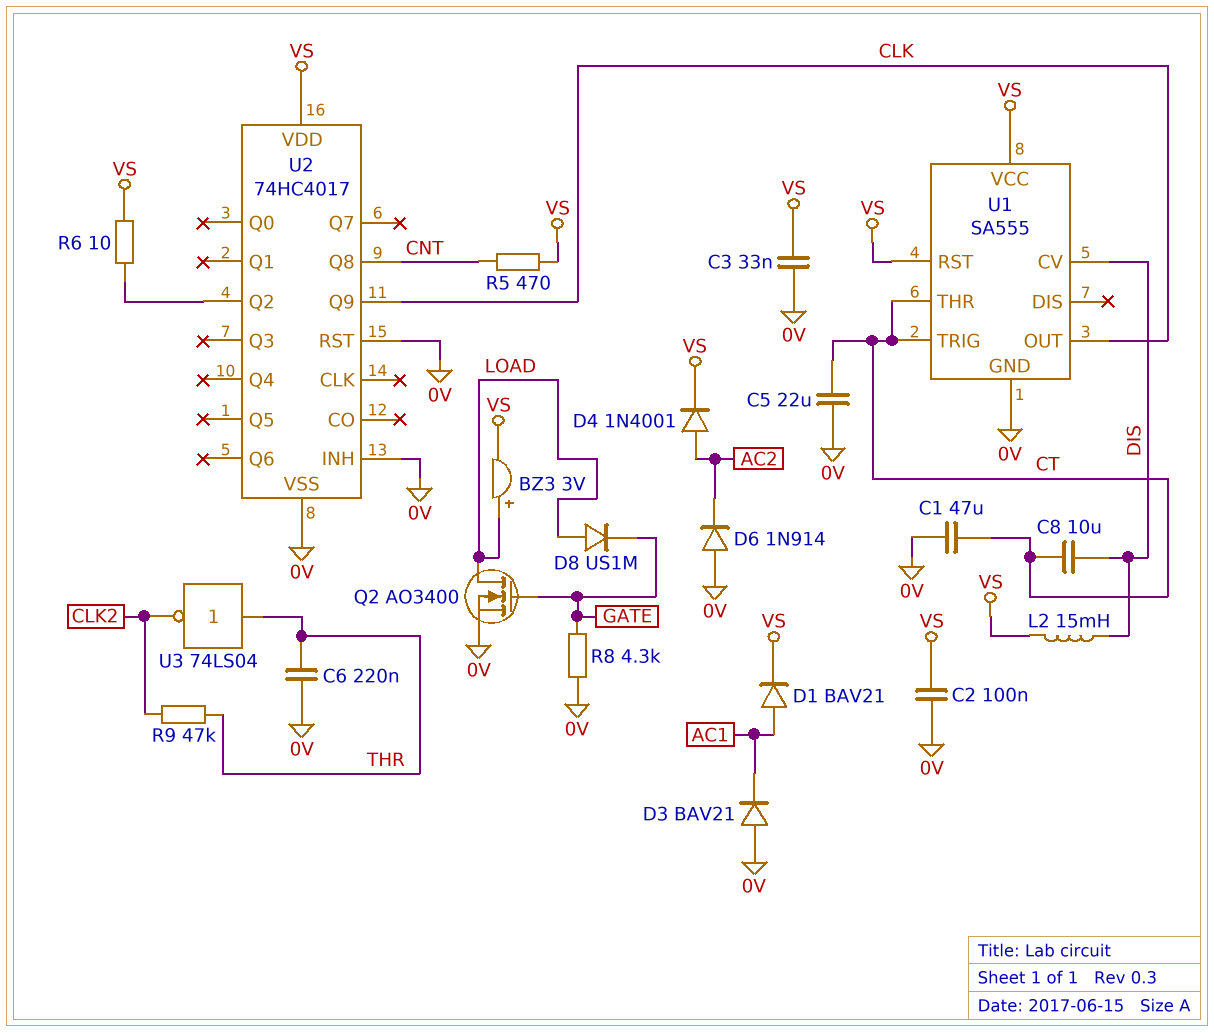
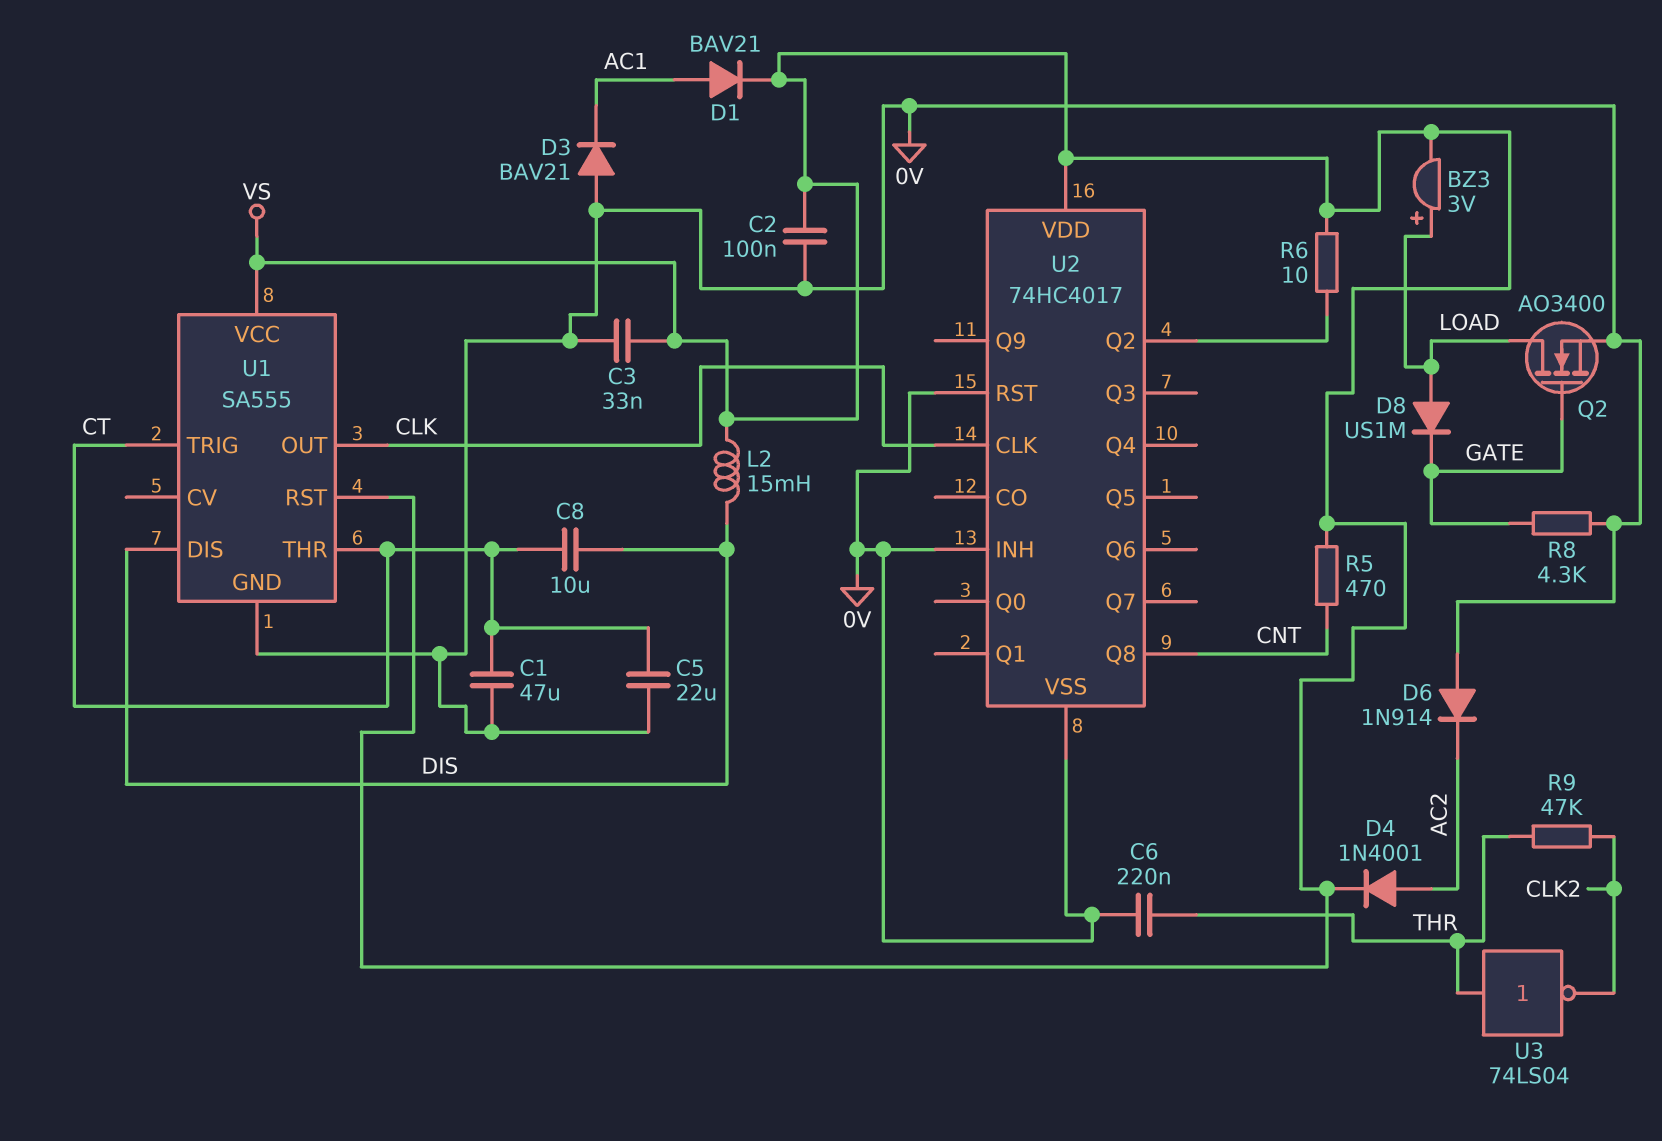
U1 pin CV: DIS -> none
U1 pin DIS: none -> DIS
U2 pin CLK: none -> CLK
U2 pin Q9: CLK -> none

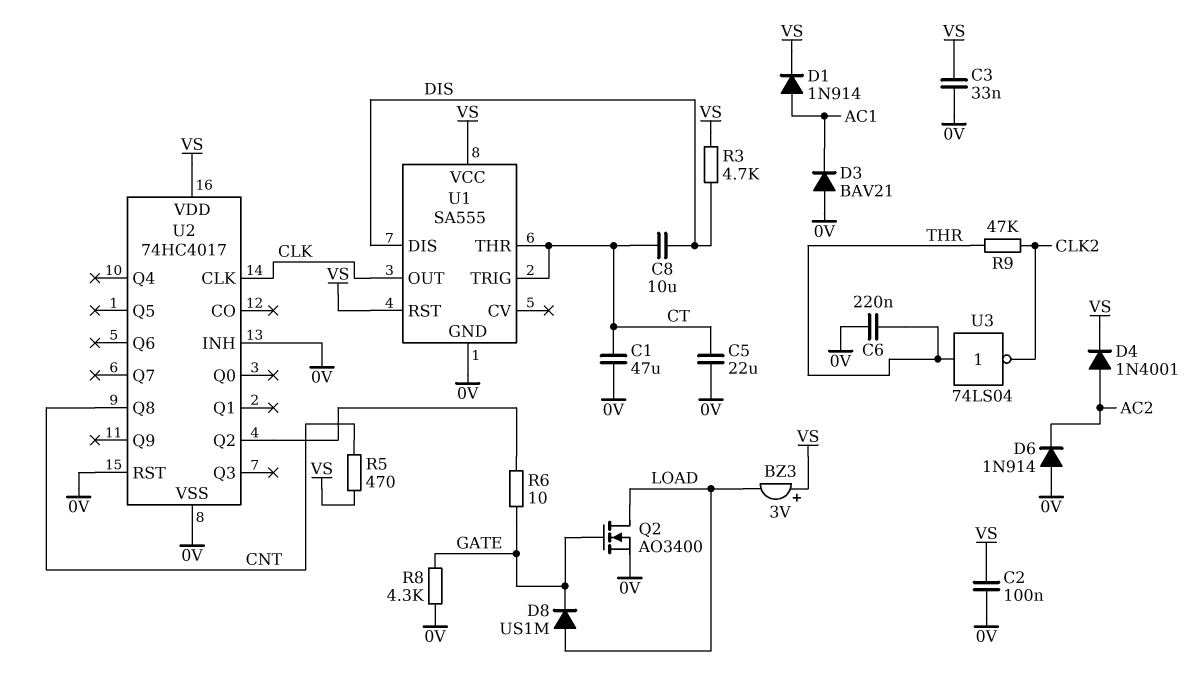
BZ3: buzzer 3V (plus LOAD, minus VS) -> buzzer 3V (plus VS, minus LOAD)
D1: diode BAV21 (A AC1, K VS) -> diode 1N914 (A AC1, K VS)
L2: 15mH (DIS, VS) -> none
R3: none -> 4.7k (DIS, VS)
R6: 10 (U2/Q2, VS) -> 10 (GATE, U2/Q2)

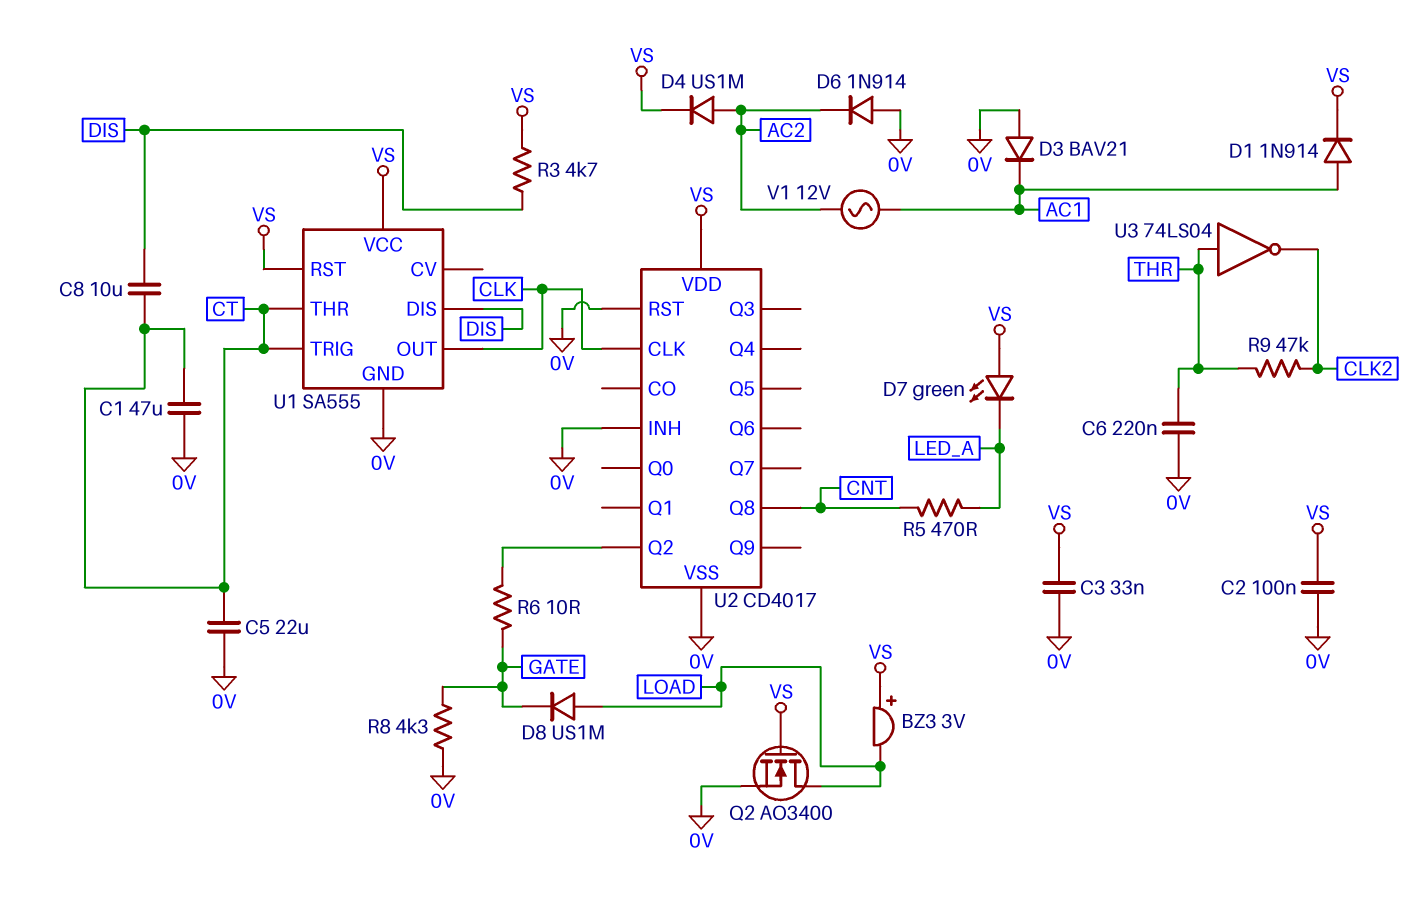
D4: diode 1N4001 (A AC2, K VS) -> diode US1M (A AC2, K VS)
D7: none -> LED green (A VS, K LED_A)
Q2: NMOS AO3400 (G GATE, D LOAD, S 0V) -> NMOS AO3400 (G VS, D LOAD, S 0V)
R5: 470 (CNT, VS) -> 470 (CNT, LED_A)
U2: 74HC4017 -> CD4017
V1: none -> AC 12V (AC1, AC2)

